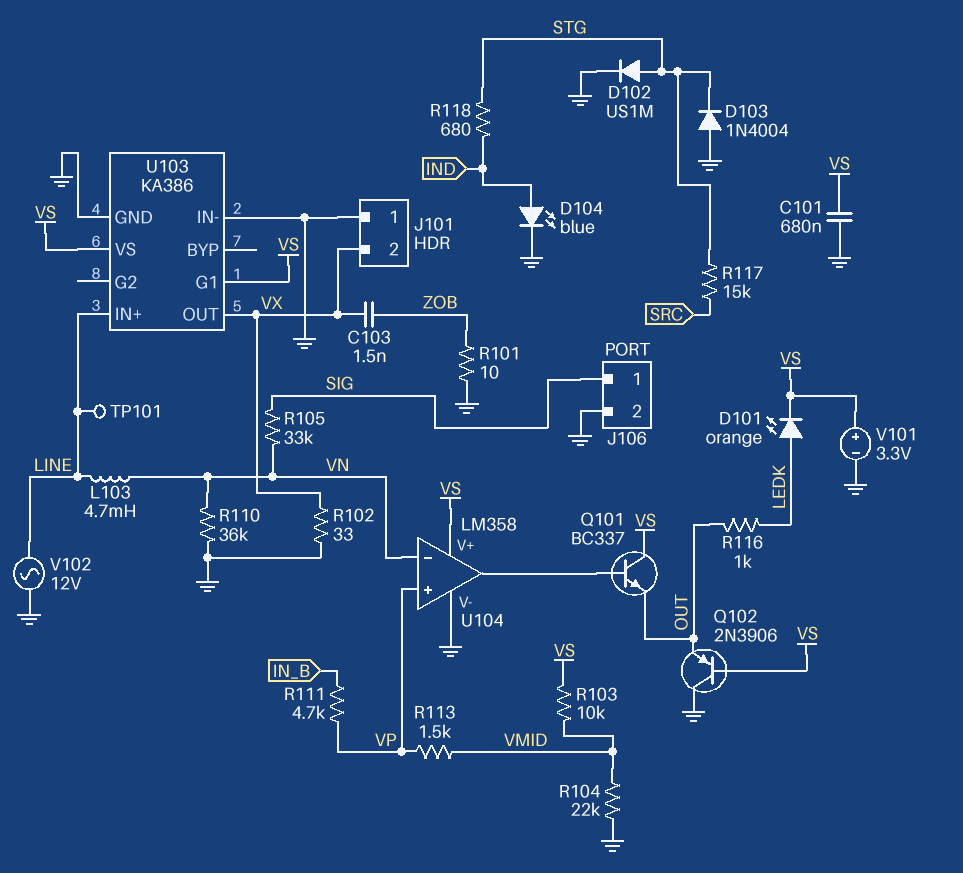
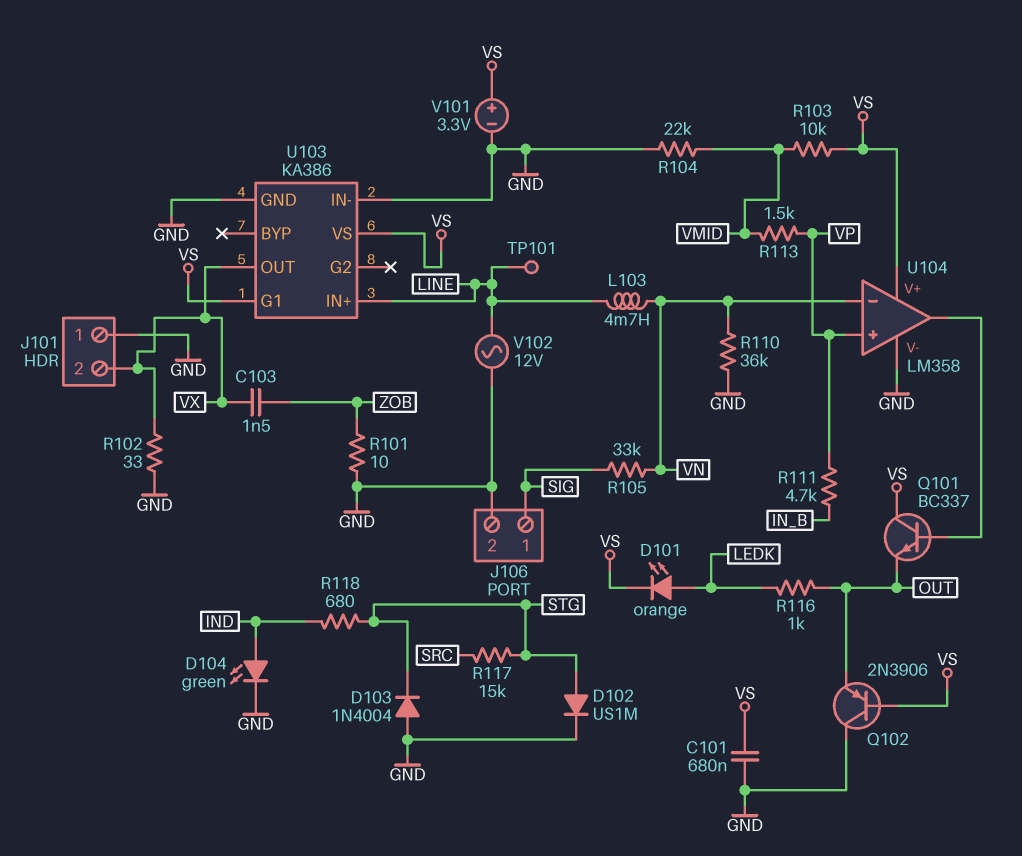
D104: LED blue (A IND, K GND) -> LED green (A IND, K GND)

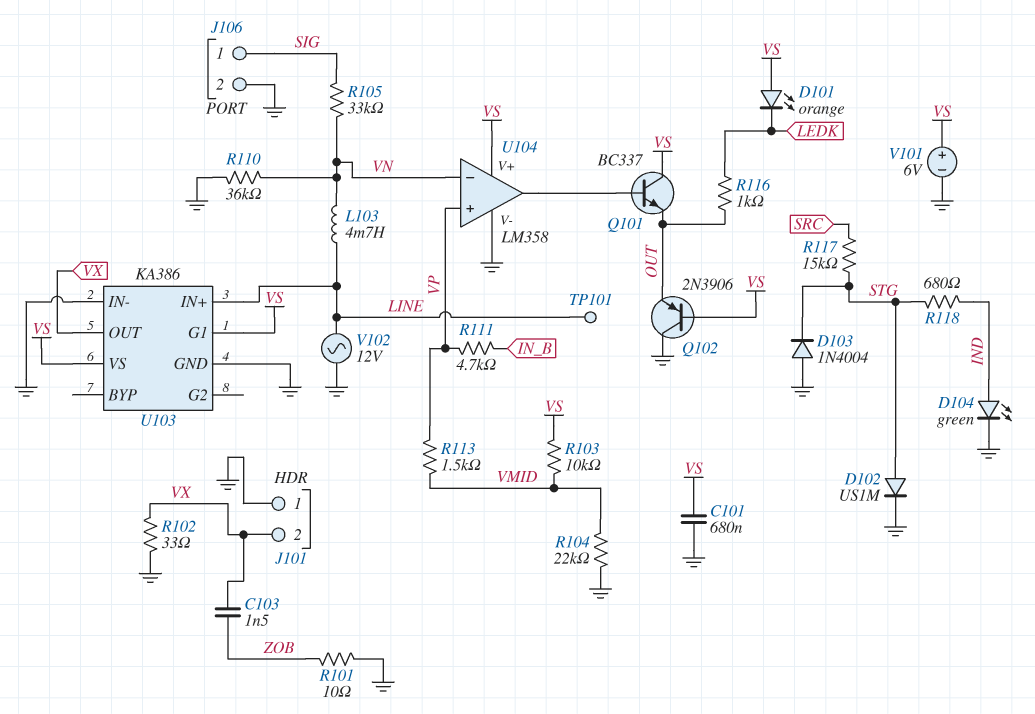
D101: LED orange (A LEDK, K VS) -> LED orange (A VS, K LEDK)
V101: 3.3V (plus VS, minus GND) -> 6V (plus VS, minus GND)

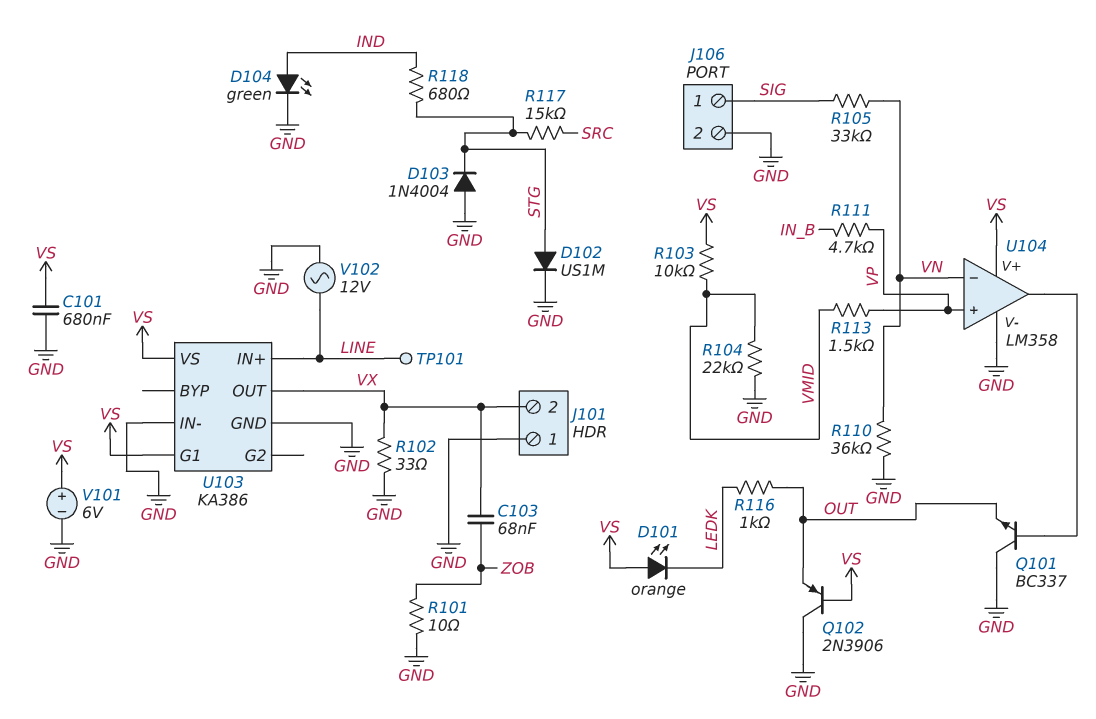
C103: 1.5nF (VX, ZOB) -> 68nF (VX, ZOB)
L103: 4.7mH (LINE, VN) -> none
Q101: NPN BC337 (B U104/out, C VS, E OUT) -> NPN BC337 (B U104/out, C GND, E OUT)

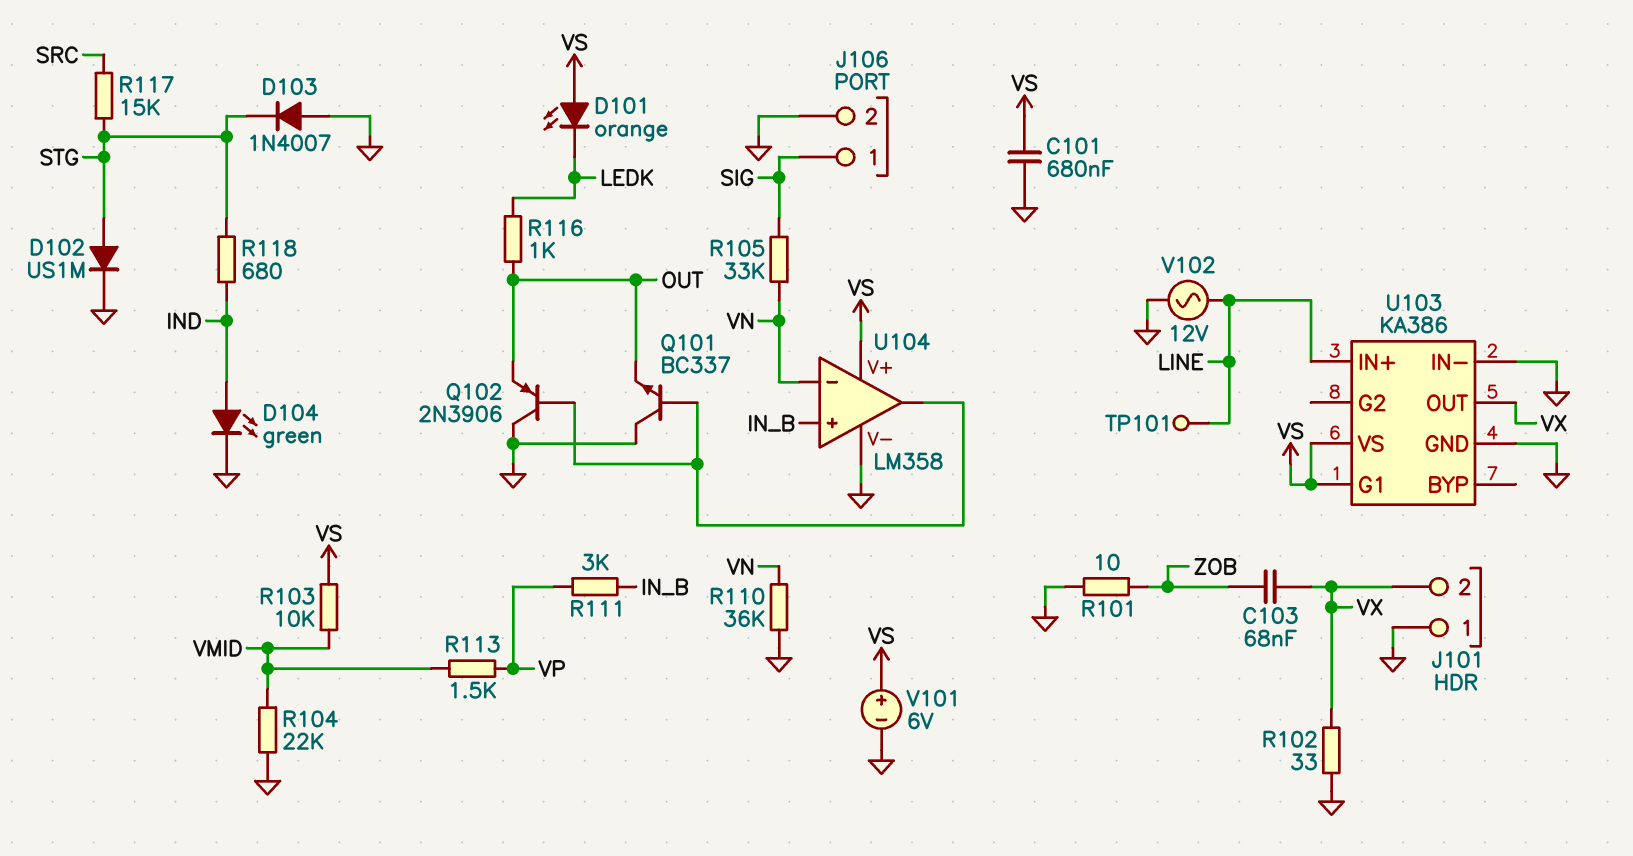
D103: diode 1N4004 (A GND, K STG) -> diode 1N4007 (A GND, K STG)
Q102: PNP 2N3906 (B VS, C GND, E OUT) -> PNP 2N3906 (B U104/out, C GND, E OUT)
R111: 4.7k (IN_B, VP) -> 3k (IN_B, VP)
U104 pin in+: VP -> IN_B

